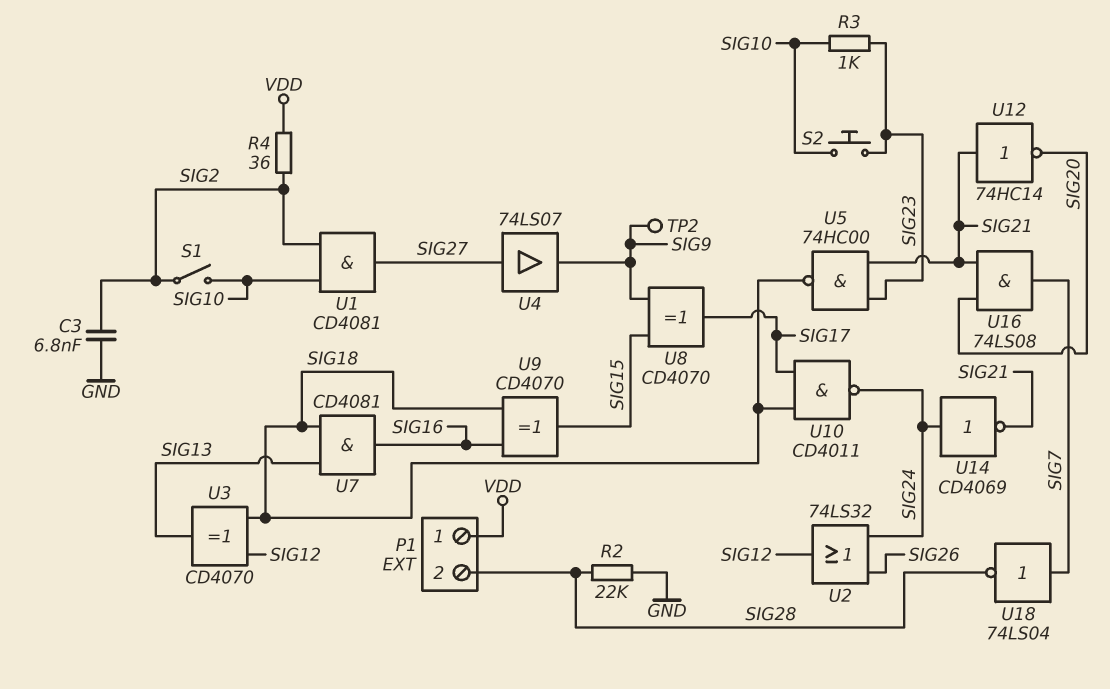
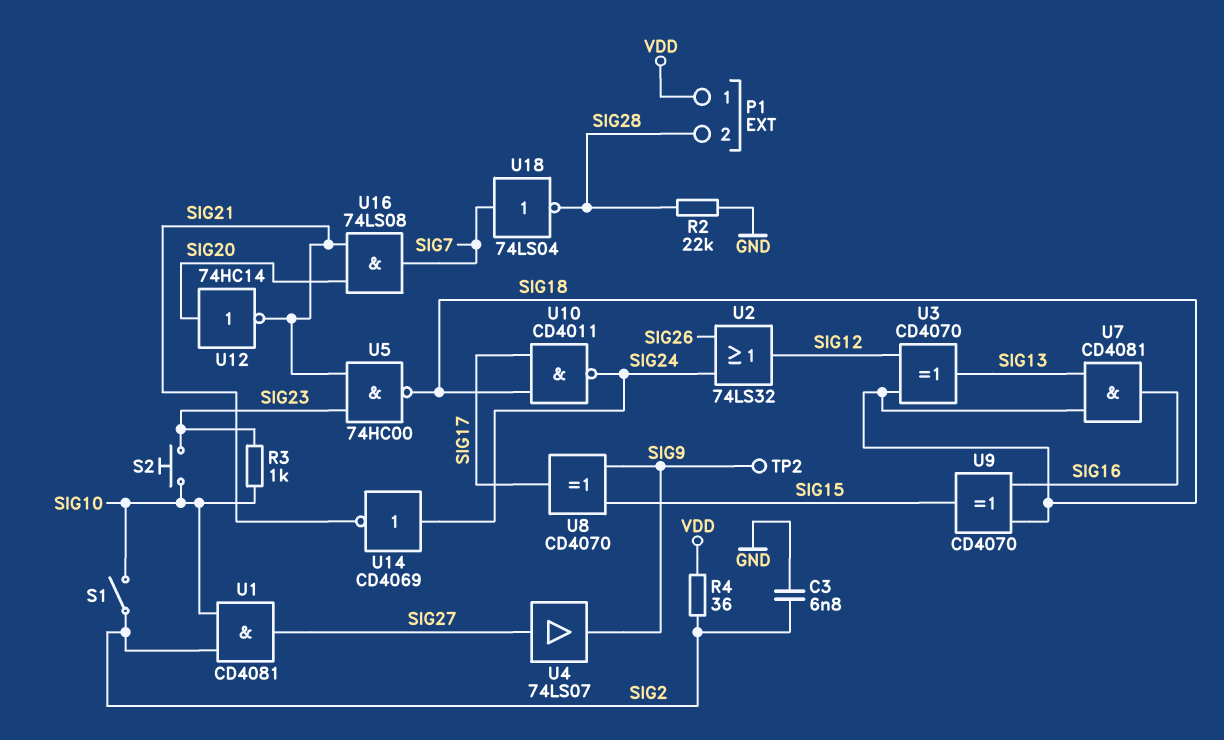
U12: NOT 74HC14 (in SIG21, out SIG20) -> NOT 74HC14 (in SIG20, out SIG21)

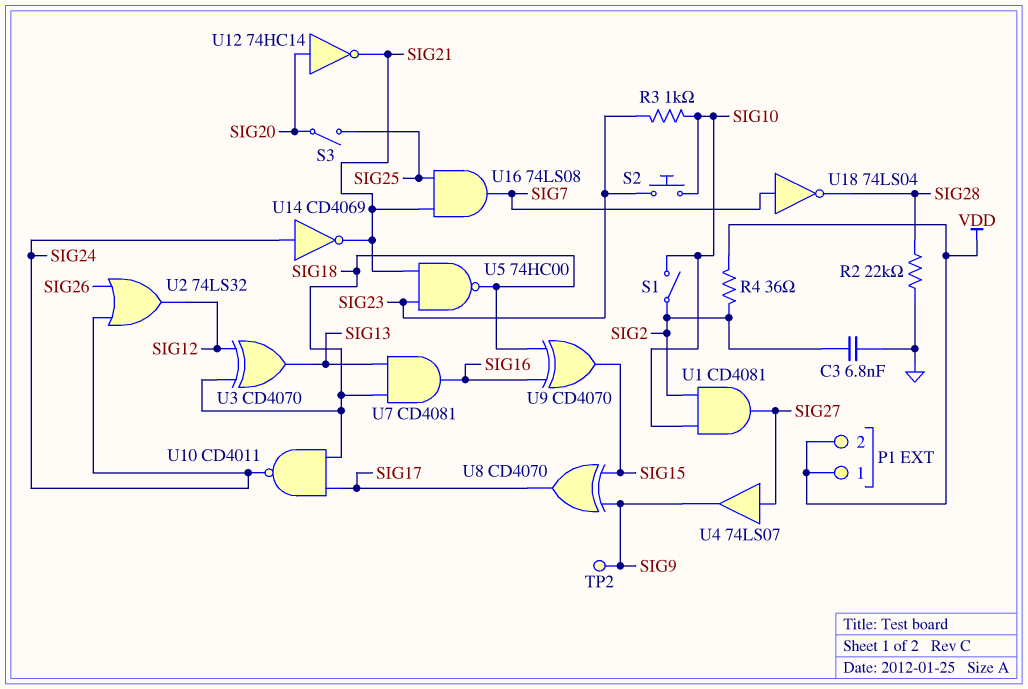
P1 pin 2: SIG28 -> VDD
S3: none -> switch (SIG20, SIG25)
U16: AND 74LS08 (in SIG20, in SIG21, out SIG7) -> AND 74LS08 (in SIG21, in SIG25, out SIG7)

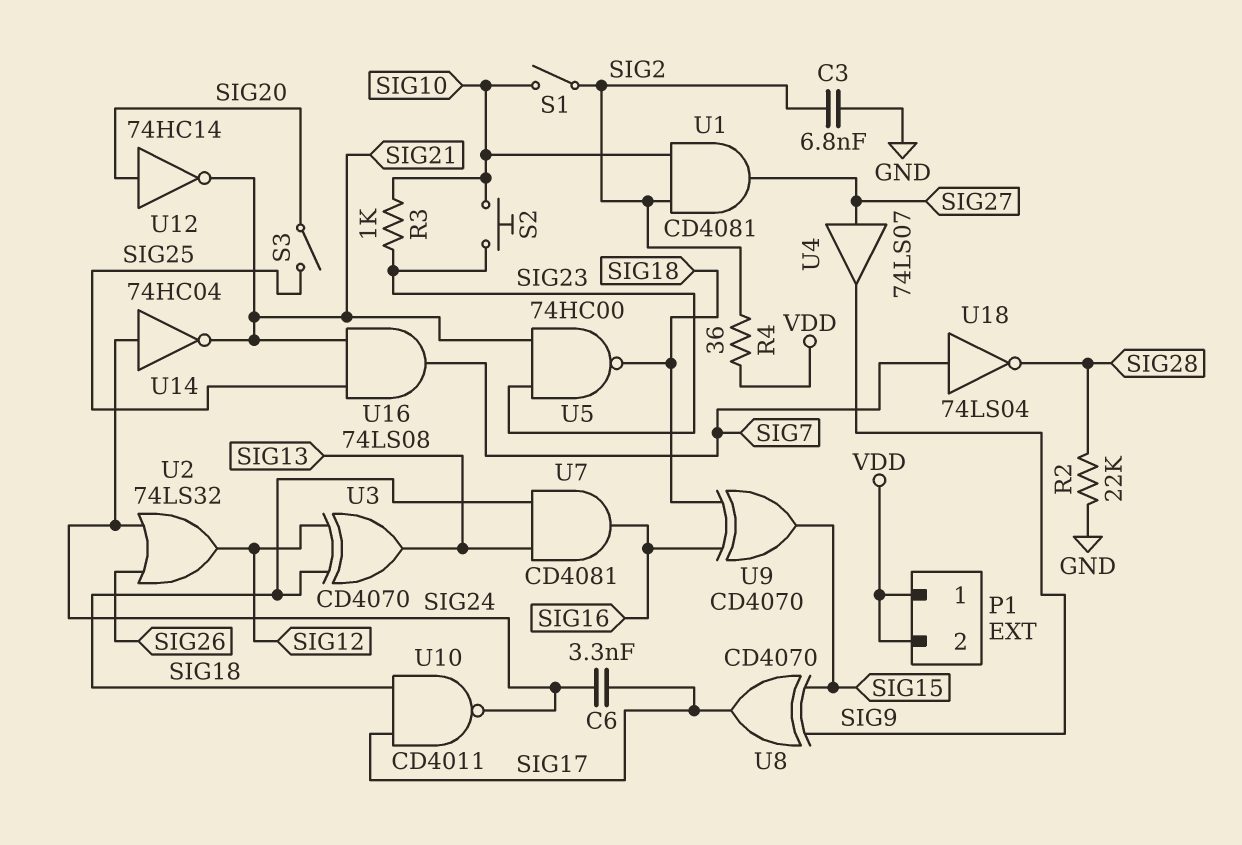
C6: none -> 3.3nF (SIG17, SIG24)
TP2: test point (SIG9) -> none
U14: NOT CD4069 (in SIG24, out SIG21) -> NOT 74HC04 (in SIG24, out SIG21)

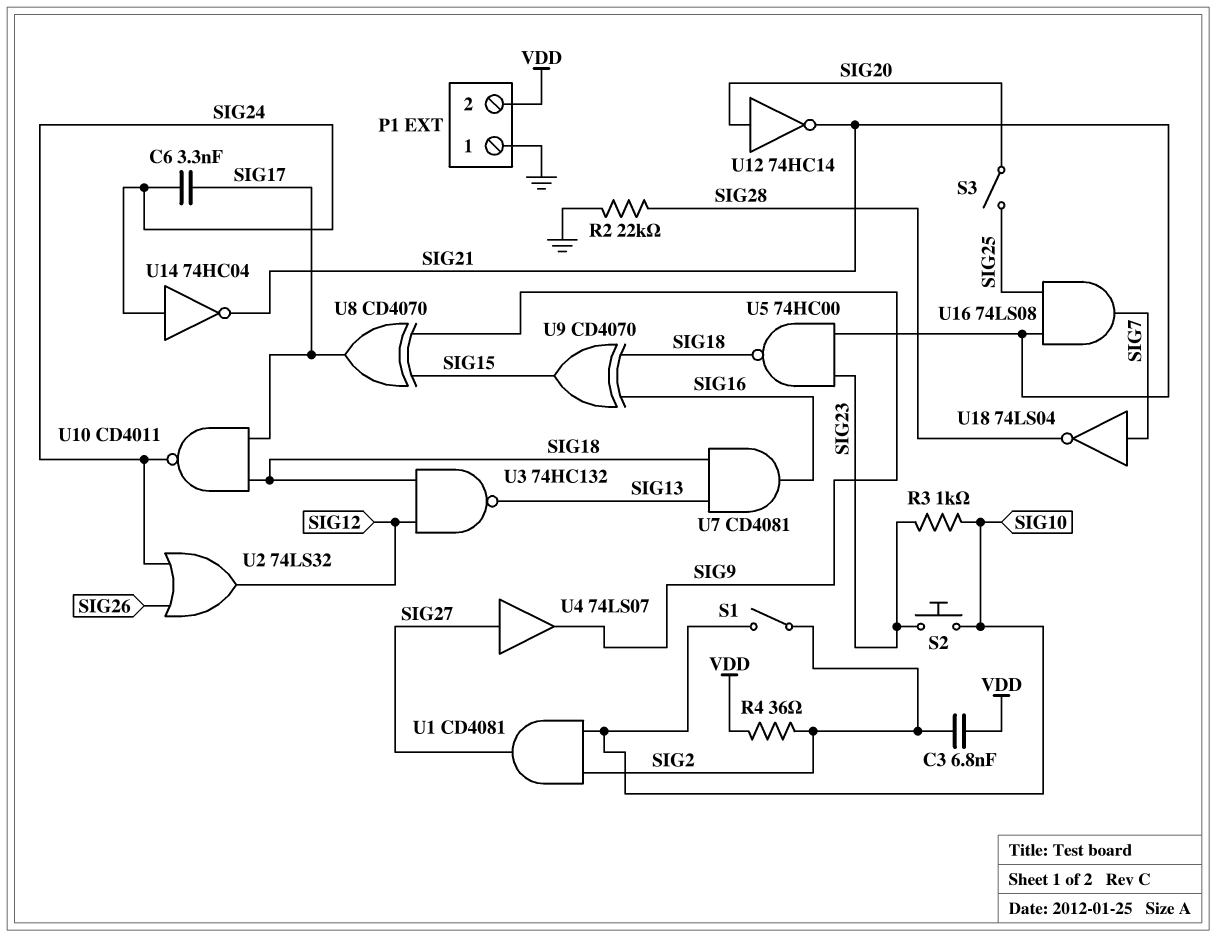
C3: 6.8nF (GND, SIG2) -> 6.8nF (SIG2, VDD)
P1 pin 1: VDD -> GND
U3: XOR CD4070 (in SIG12, in SIG18, out SIG13) -> NAND 74HC132 (in SIG12, in SIG18, out SIG13)

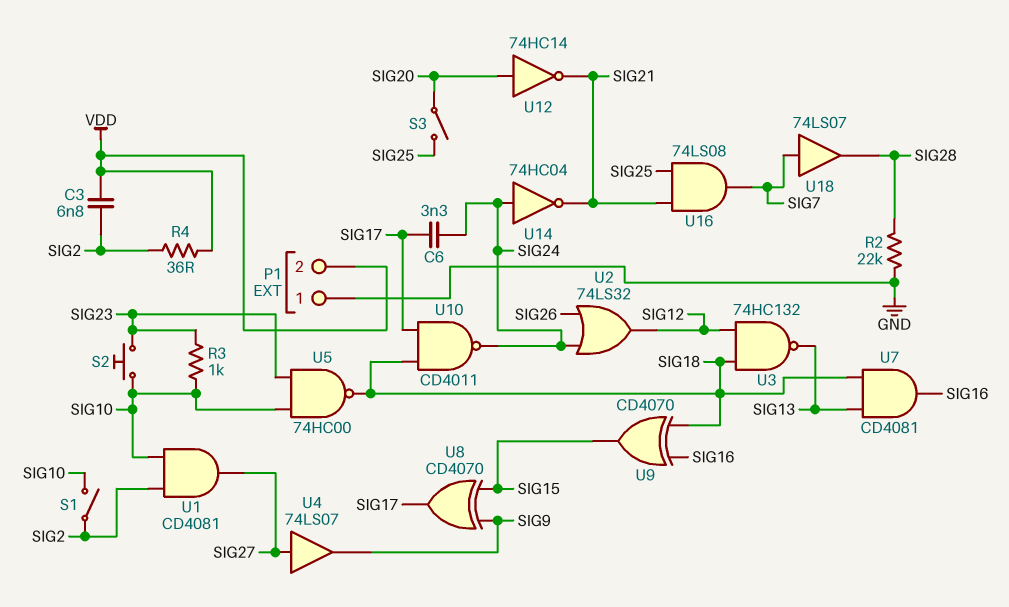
U5: NAND 74HC00 (in SIG21, in SIG23, out SIG18) -> NAND 74HC00 (in SIG10, in SIG23, out SIG18)
U18: NOT 74LS04 (in SIG7, out SIG28) -> buffer 74LS07 (in SIG7, out SIG28)

